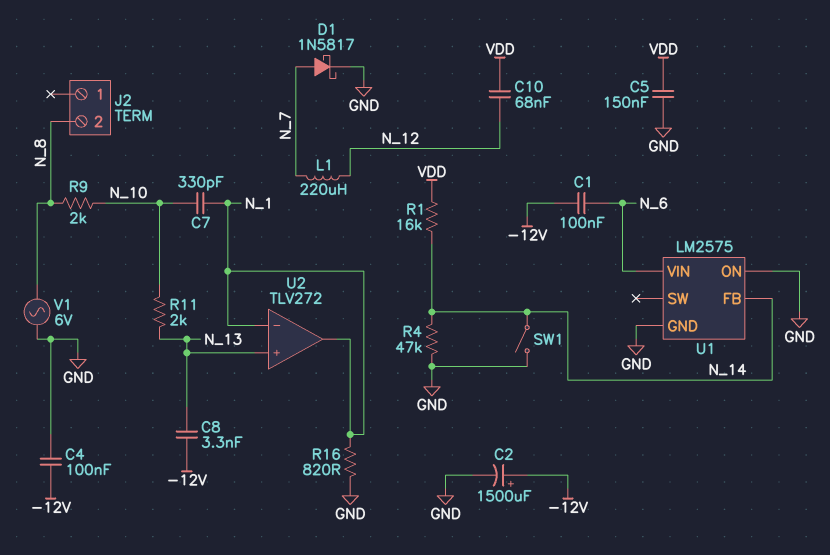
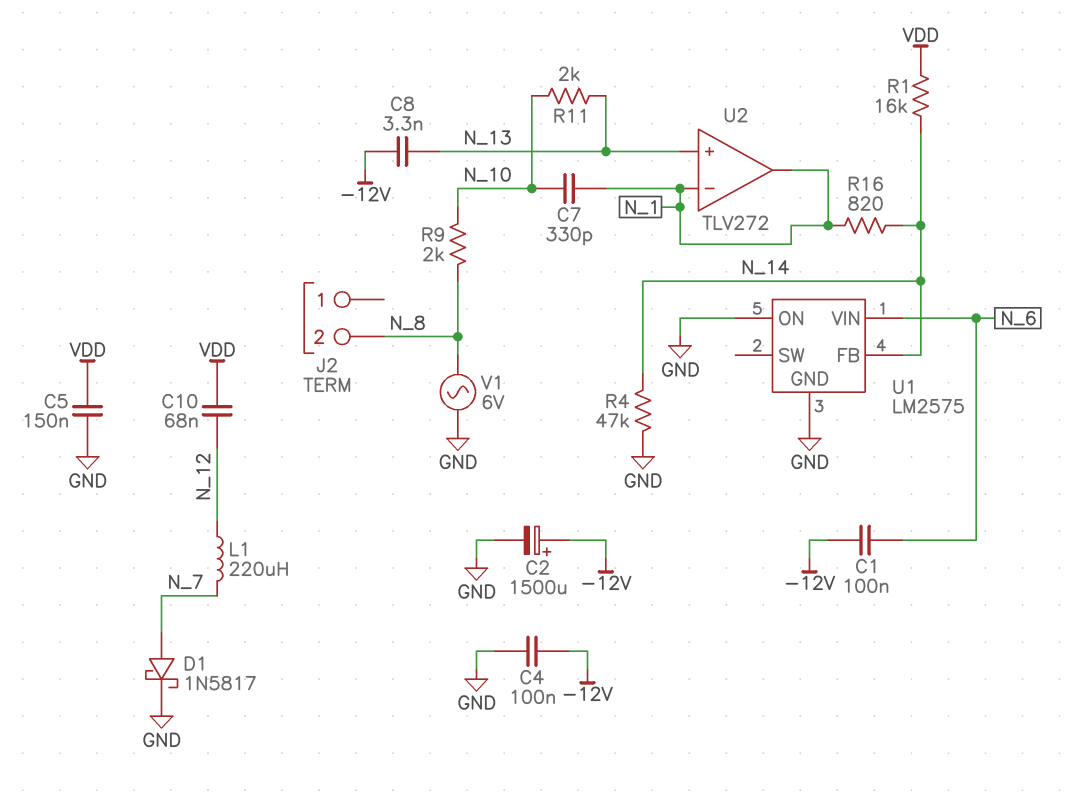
R16: 820 (GND, N_1) -> 820 (N_1, N_14)
SW1: switch (GND, N_14) -> none

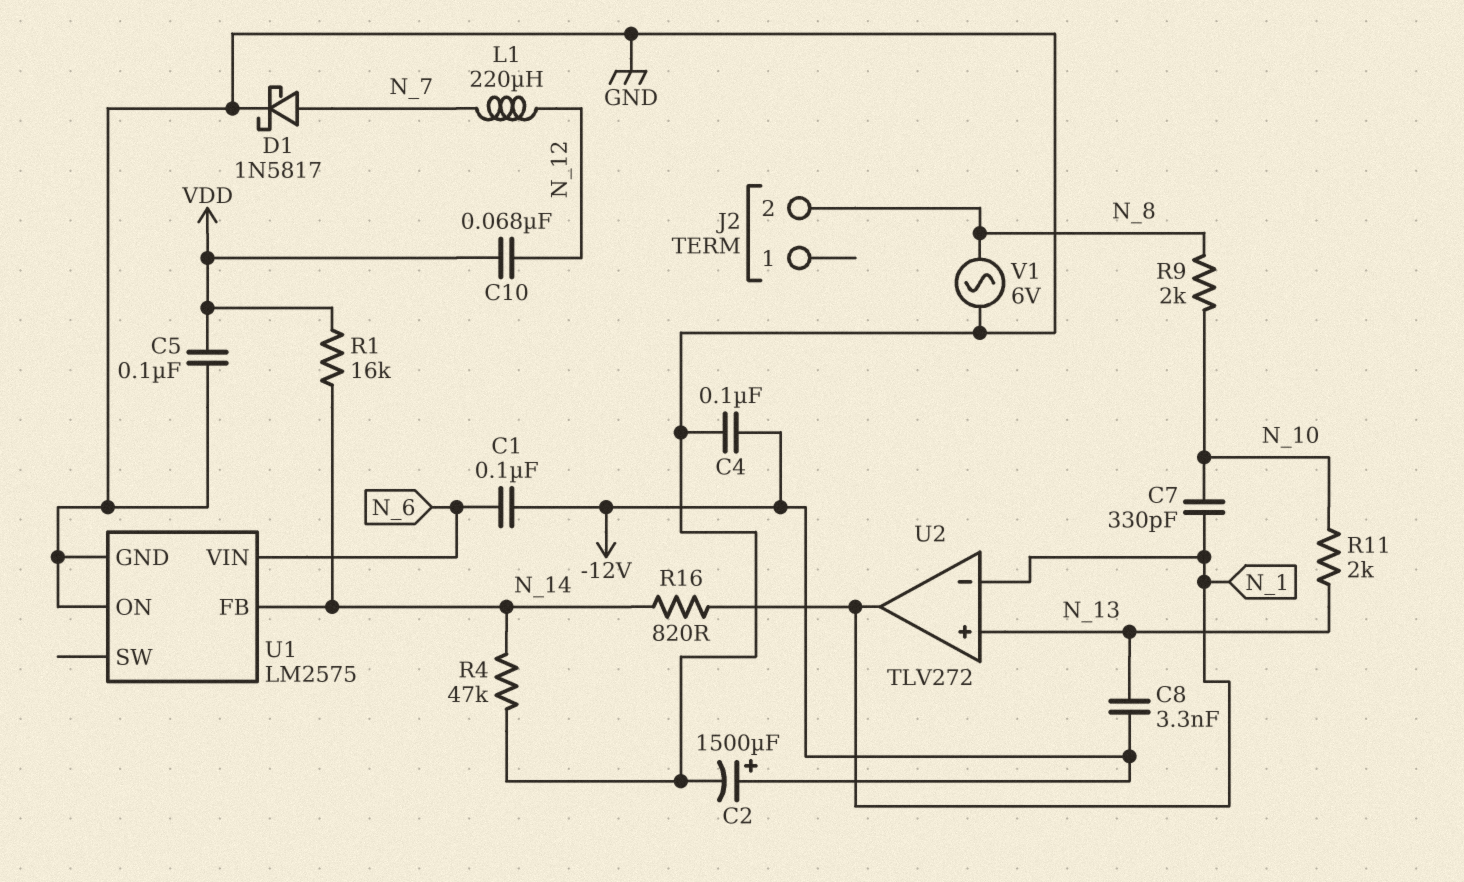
C5: 150nF (GND, VDD) -> 100nF (GND, VDD)

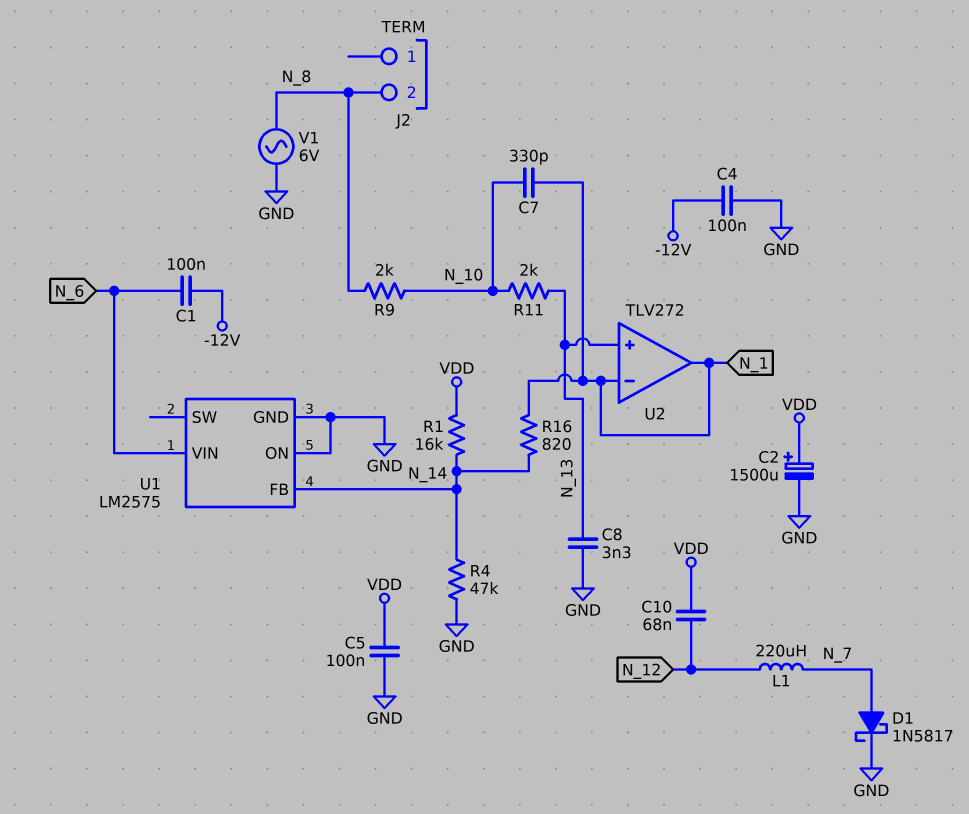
C2: 1500uF (plus -12V, minus GND) -> 1500uF (plus VDD, minus GND)
C8: 3.3nF (-12V, N_13) -> 3.3nF (GND, N_13)

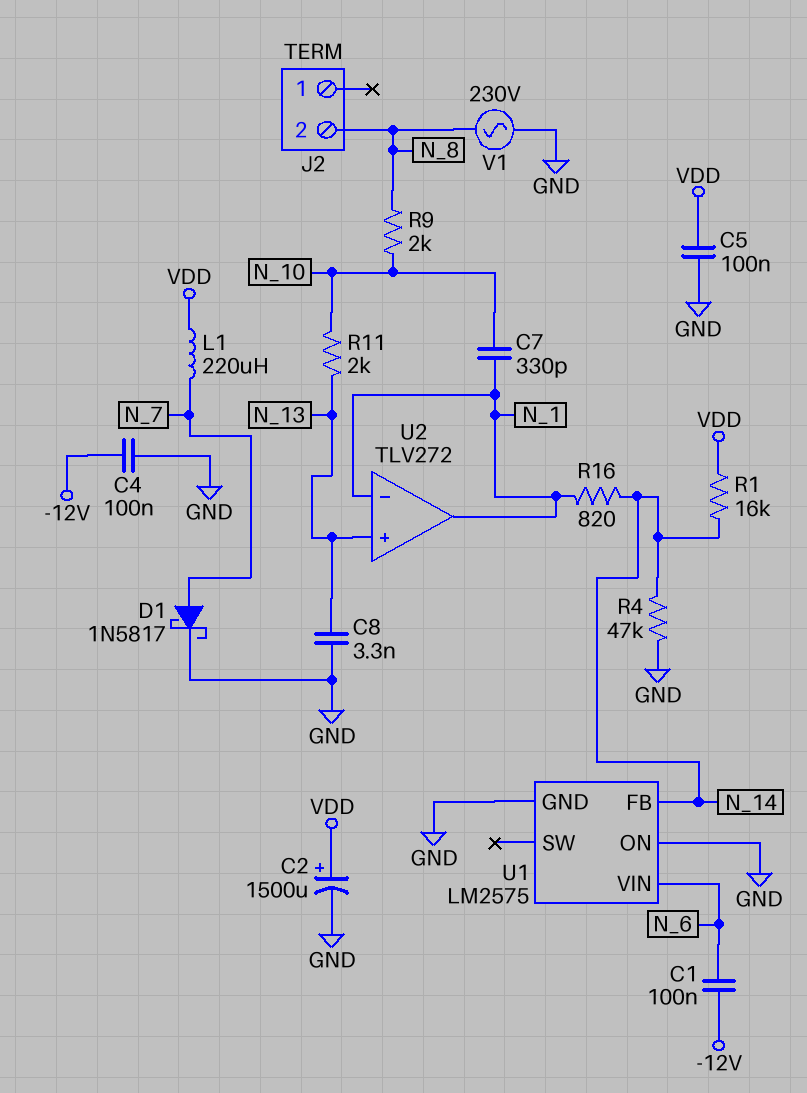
C10: 68nF (N_12, VDD) -> none
L1: 220uH (N_7, N_12) -> 220uH (N_7, VDD)
V1: AC 6V (GND, N_8) -> AC 230V (GND, N_8)

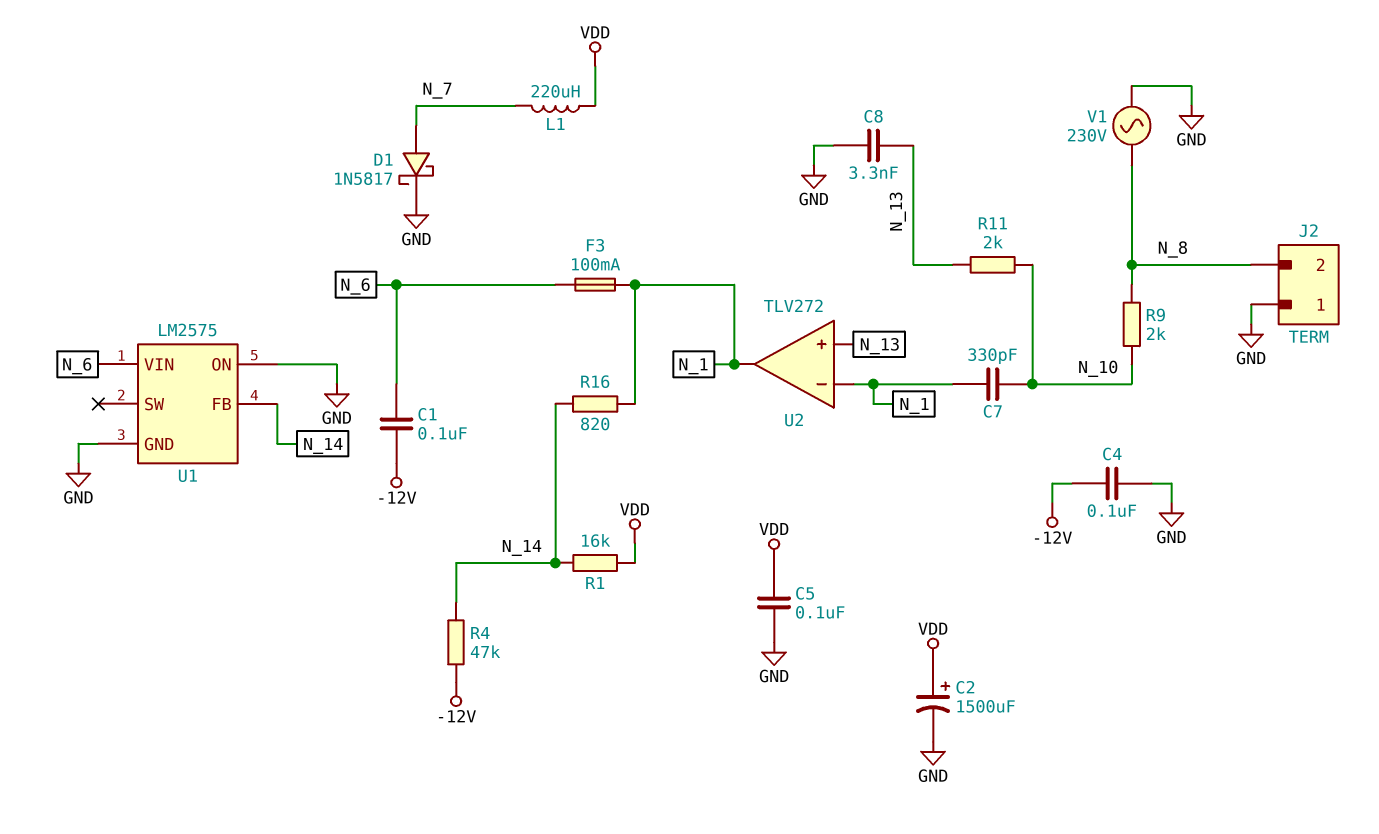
F3: none -> 100mA (N_1, N_6)
J2 pin 1: none -> GND
R4: 47k (GND, N_14) -> 47k (-12V, N_14)

